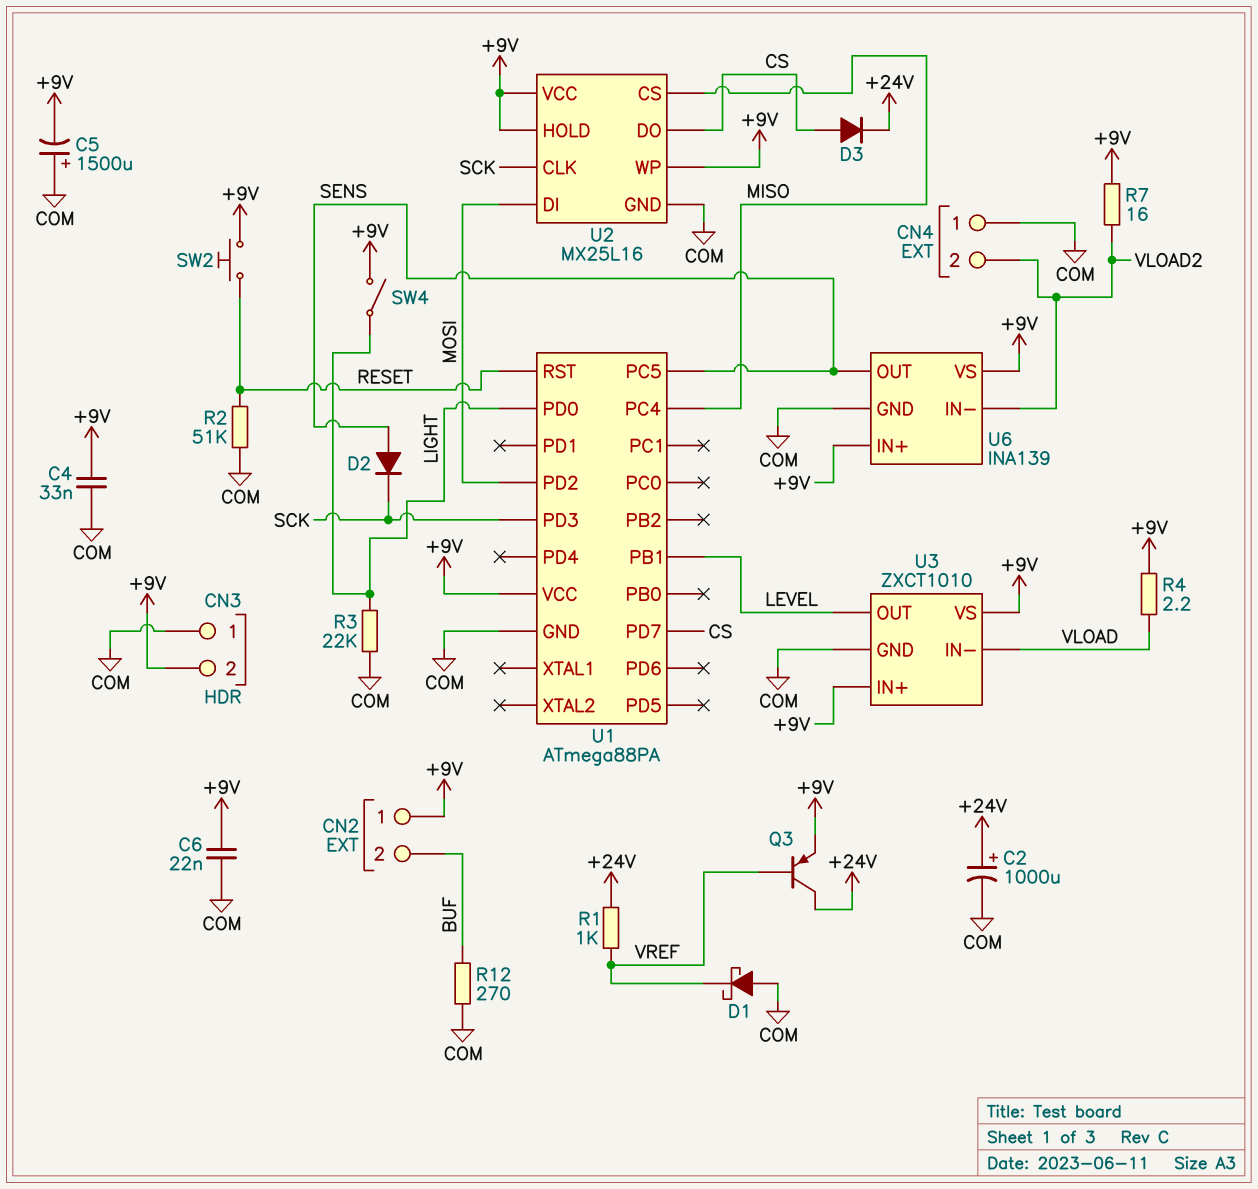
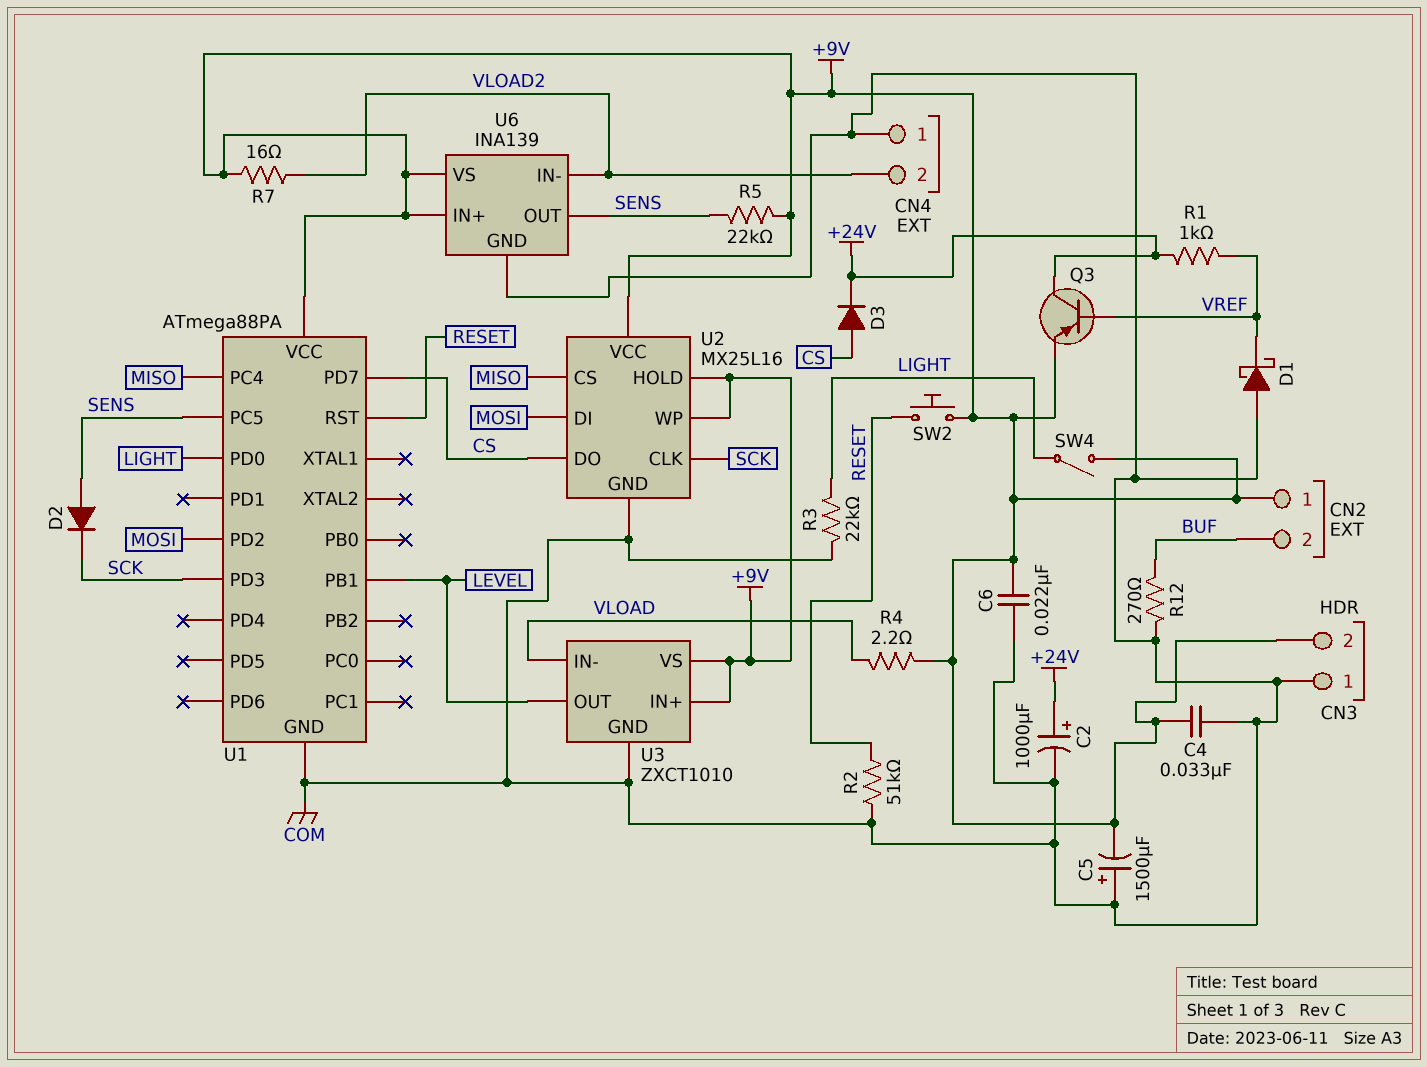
R5: none -> 22k (+9V, SENS)

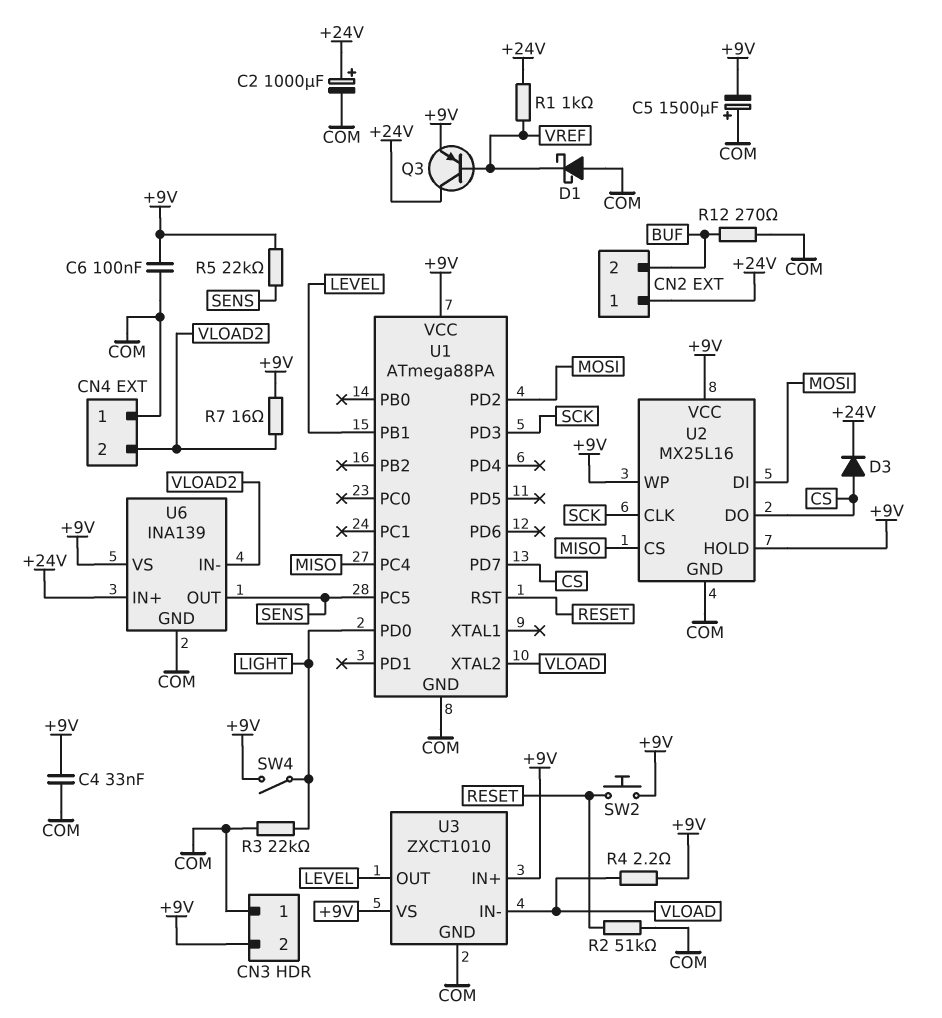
C6: 22nF (+9V, COM) -> 100nF (+9V, COM)
CN2 pin 1: +9V -> +24V
D2: diode (A SENS, K SCK) -> none
U1 pin XTAL2: none -> VLOAD
U6 pin IN+: +9V -> +24V

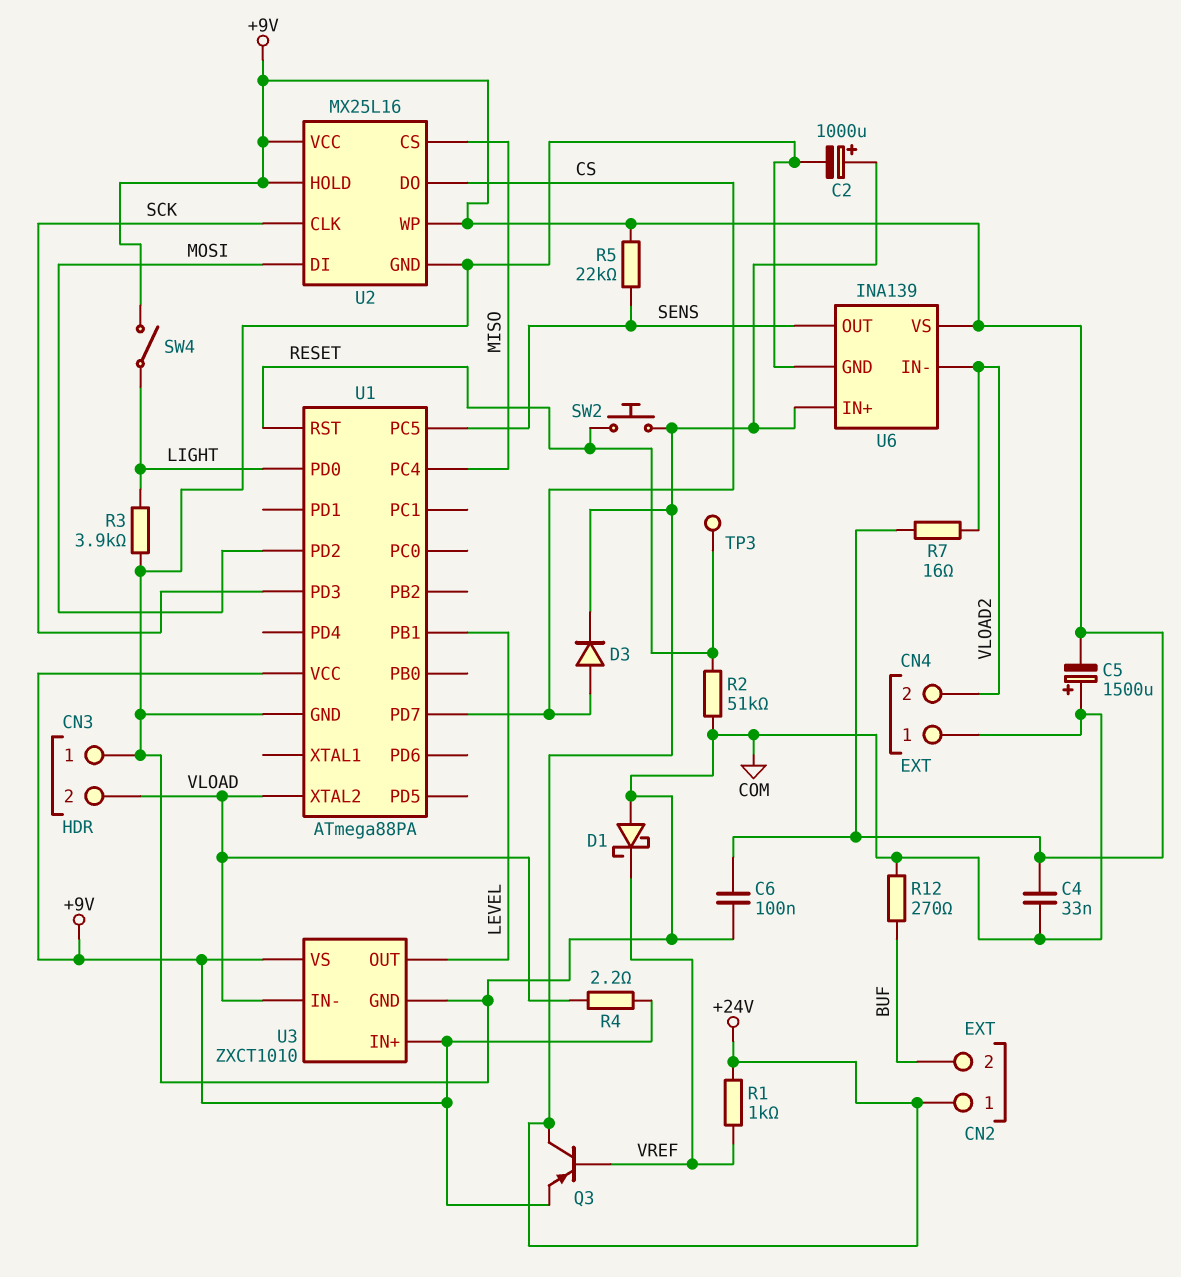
CN3 pin 2: +9V -> VLOAD
R3: 22k (COM, LIGHT) -> 3.9k (COM, LIGHT)
SW2: button (+9V, RESET) -> button (+24V, RESET)
TP3: none -> test point (RESET)

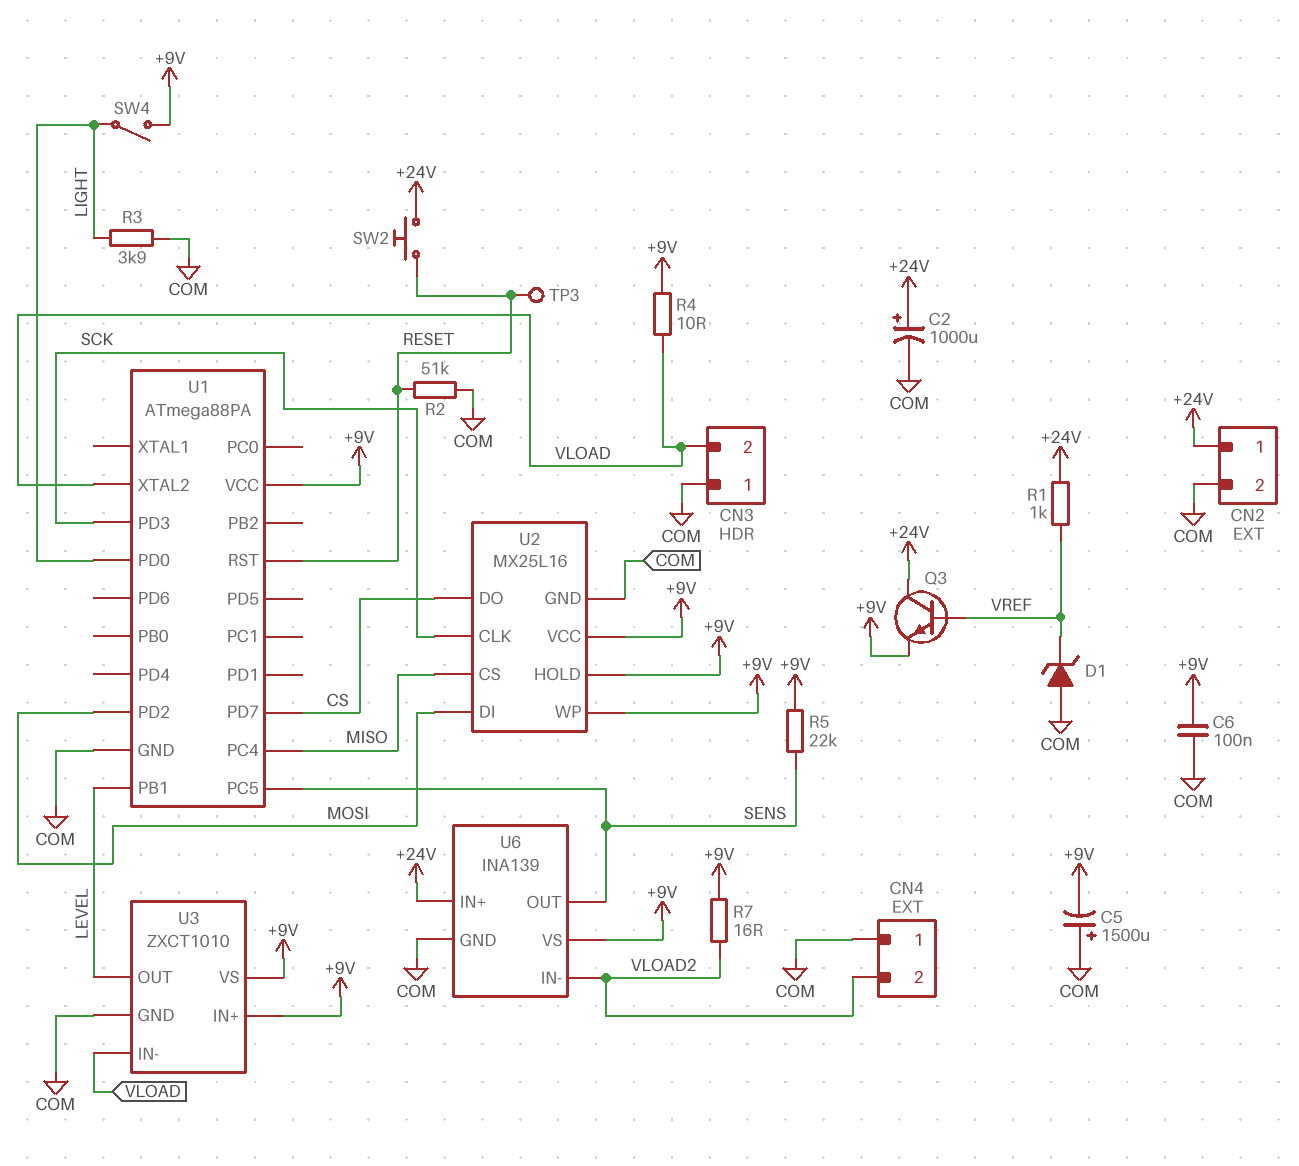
C4: 33nF (+9V, COM) -> none
CN2 pin 2: BUF -> COM
D1: schottky (A COM, K VREF) -> zener (A COM, K VREF)
D3: diode (A CS, K +24V) -> none
Q3: PNP (B VREF, C +24V, E +9V) -> NPN (B VREF, C +24V, E +9V)
R4: 2.2 (+9V, VLOAD) -> 10 (+9V, VLOAD)
R12: 270 (BUF, COM) -> none

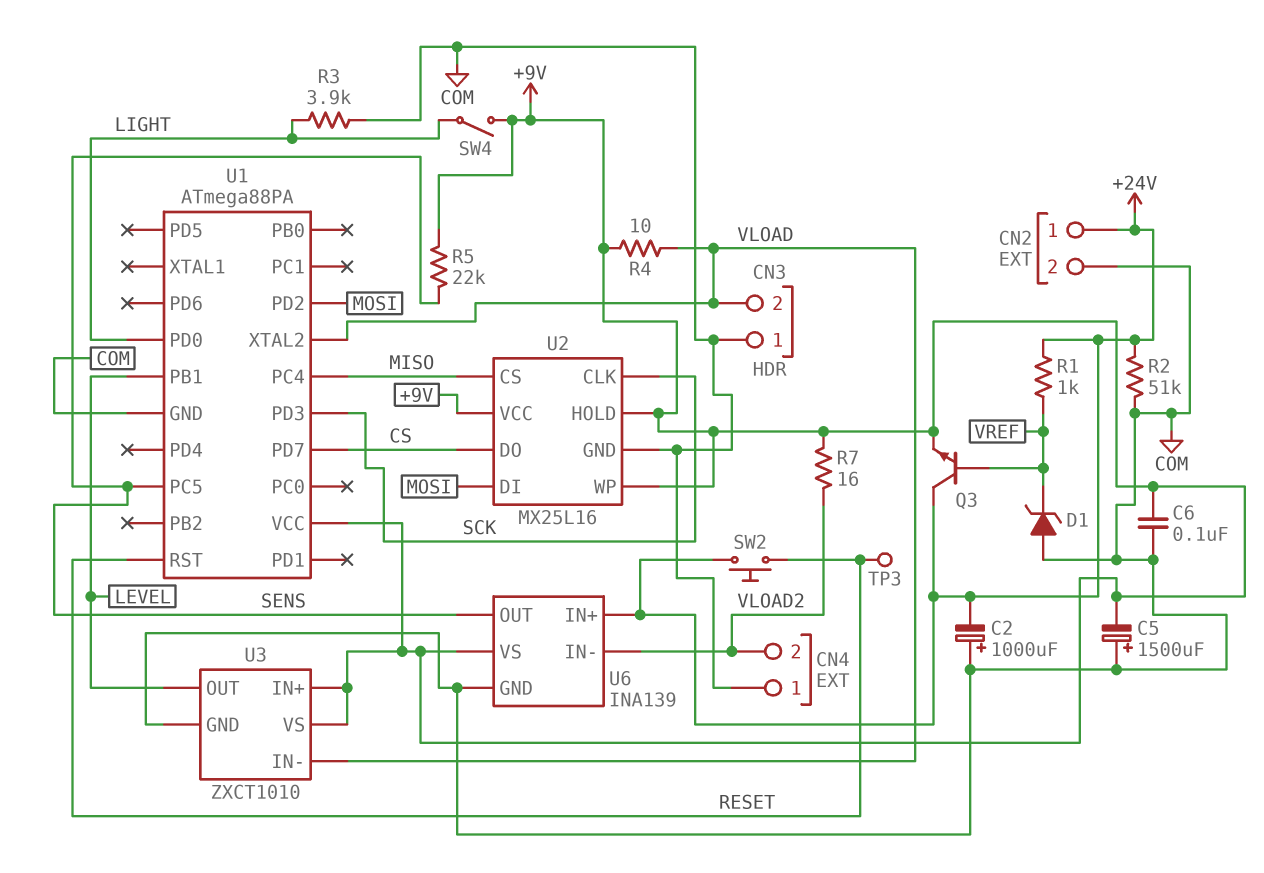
C2: 1000uF (plus +24V, minus COM) -> 1000uF (plus COM, minus +24V)
R2: 51k (COM, RESET) -> 51k (+24V, COM)

